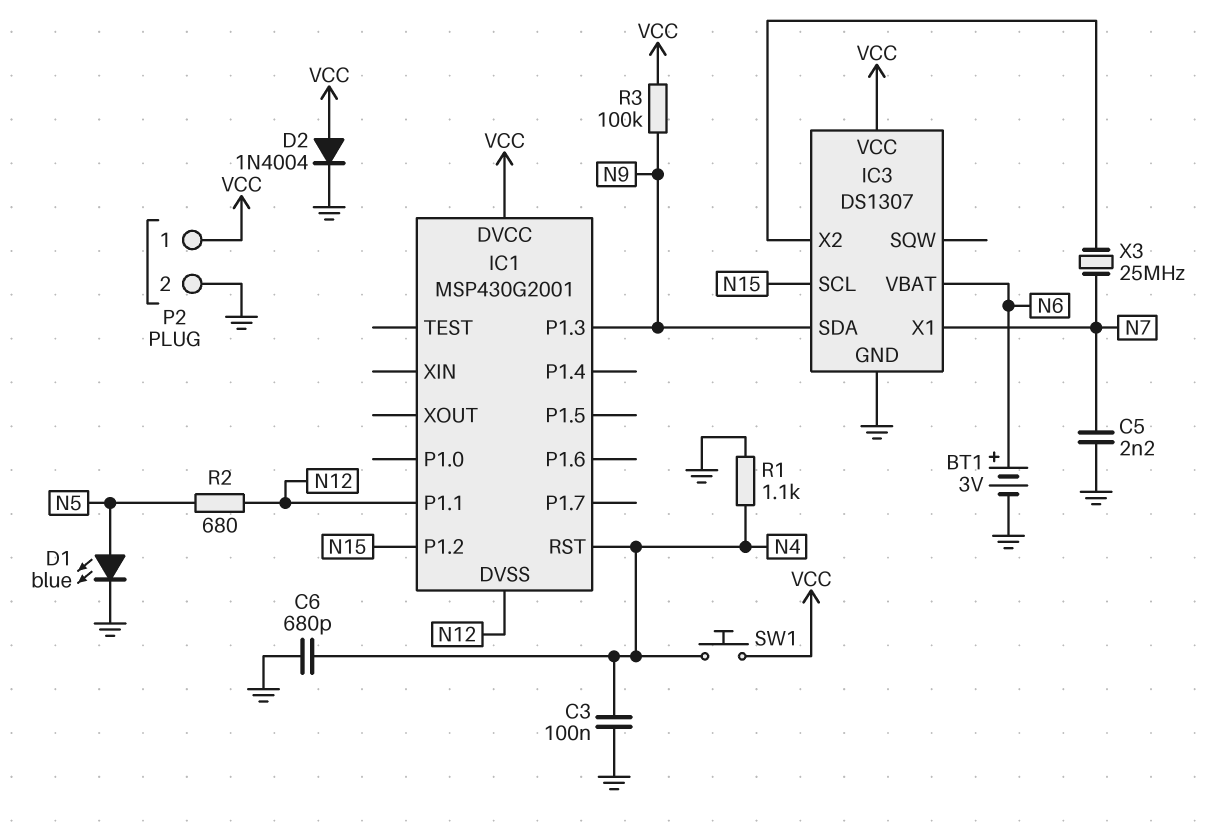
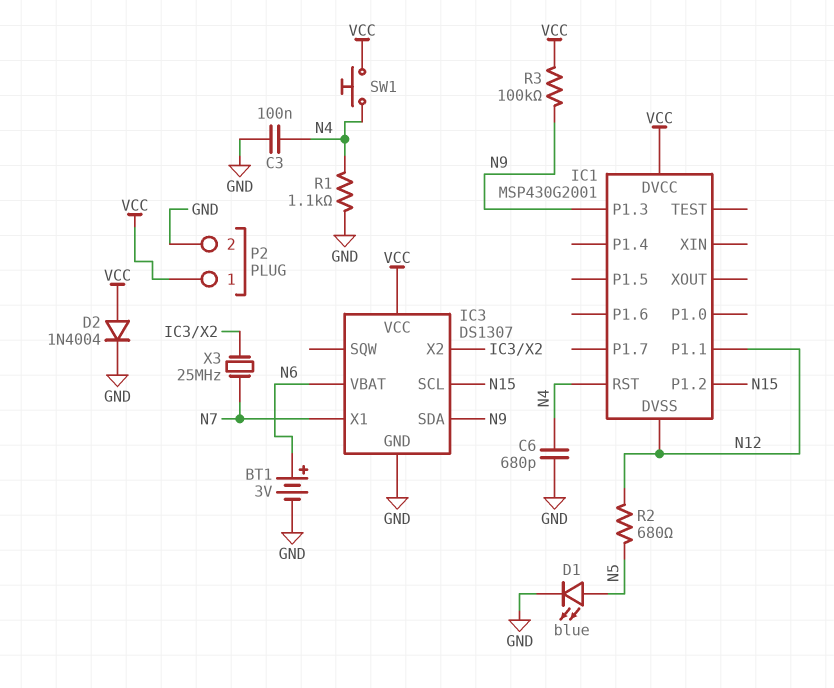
C5: 2.2nF (GND, N7) -> none

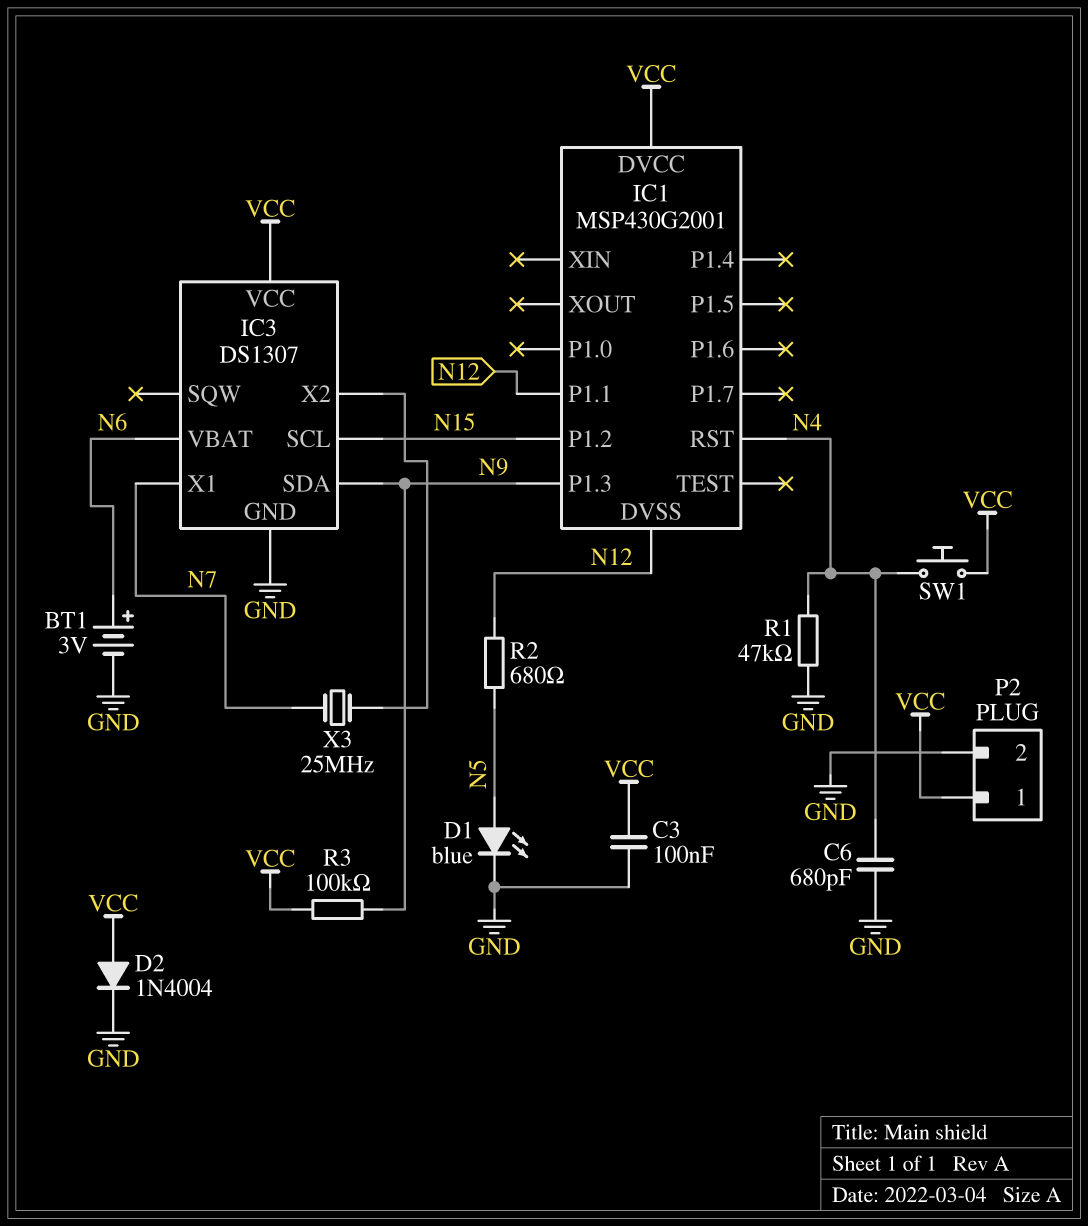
C3: 100nF (GND, N4) -> 100nF (GND, VCC)
R1: 1.1k (GND, N4) -> 47k (GND, N4)

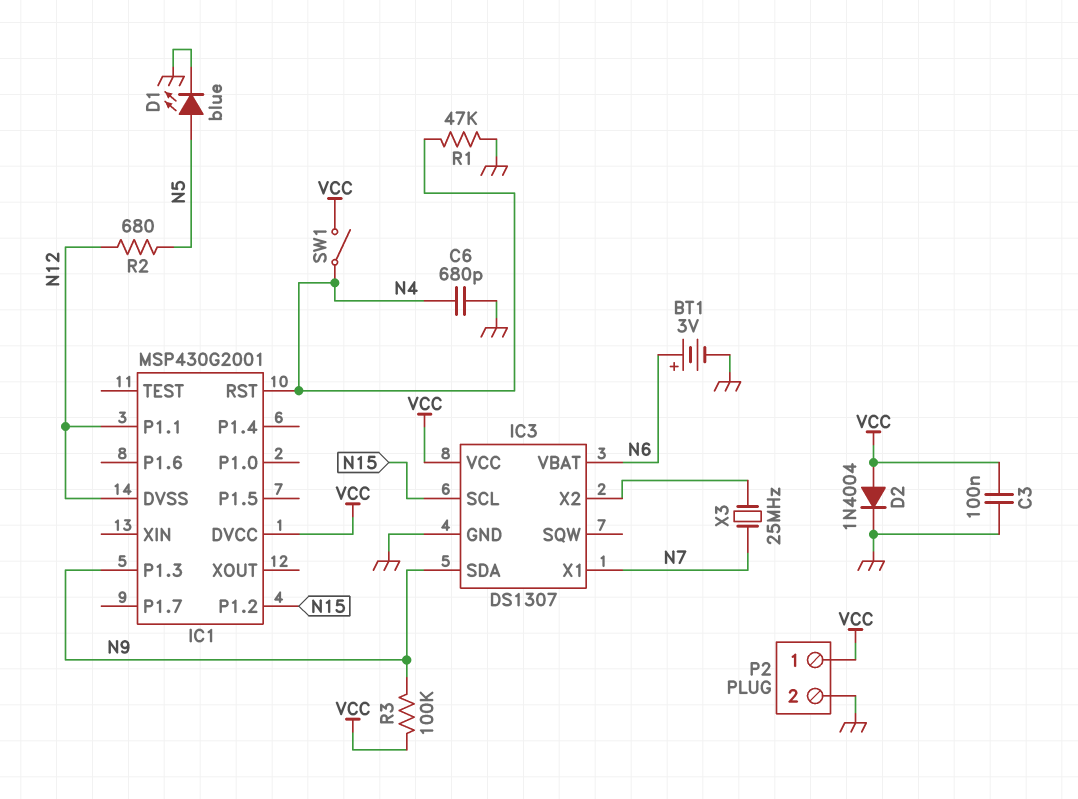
SW1: button (N4, VCC) -> switch (N4, VCC)

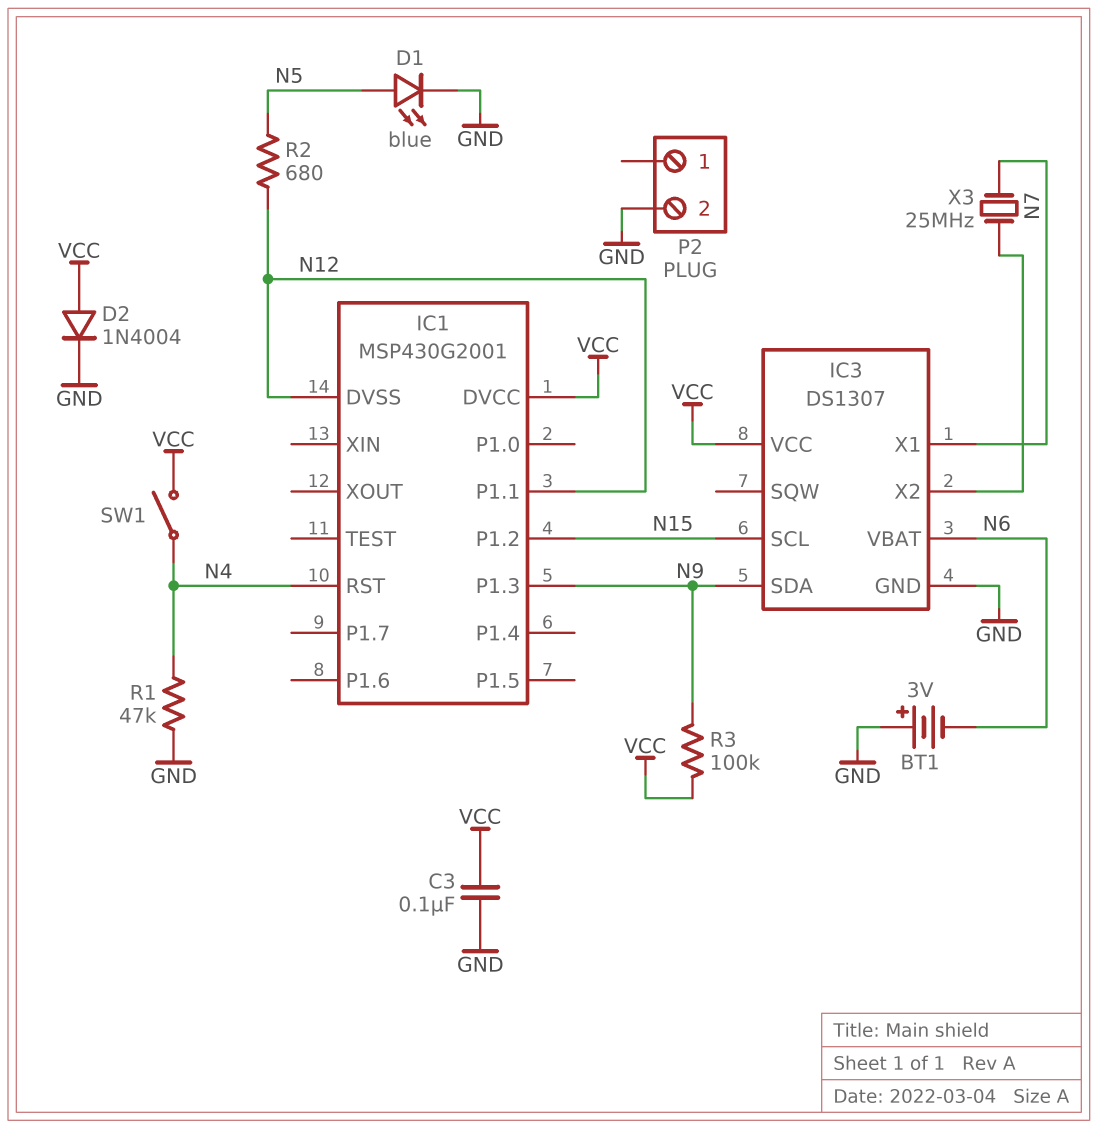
BT1: 3V (plus N6, minus GND) -> 3V (plus GND, minus N6)
C6: 680pF (GND, N4) -> none
P2 pin 1: VCC -> none

